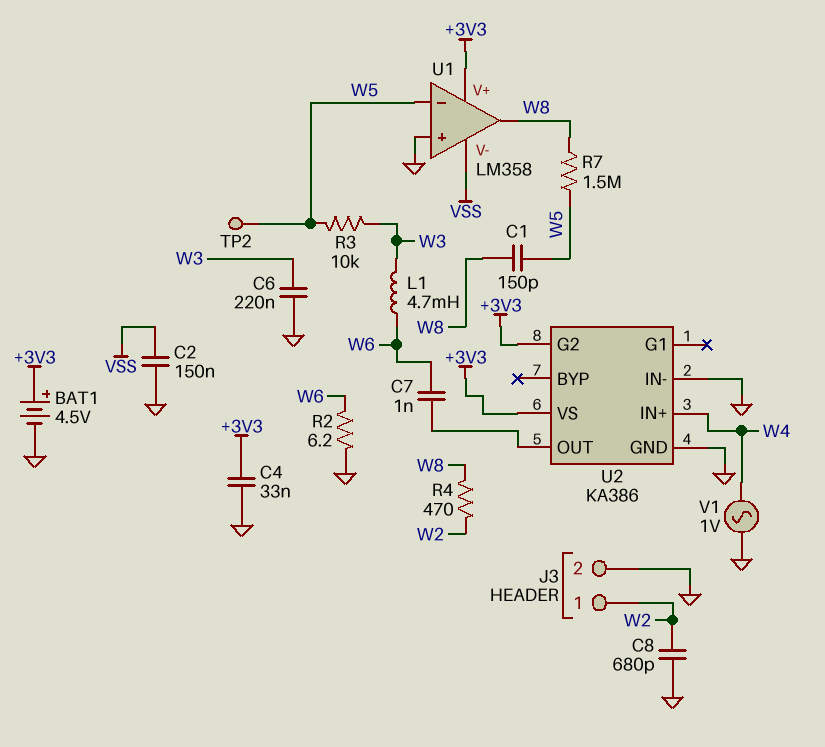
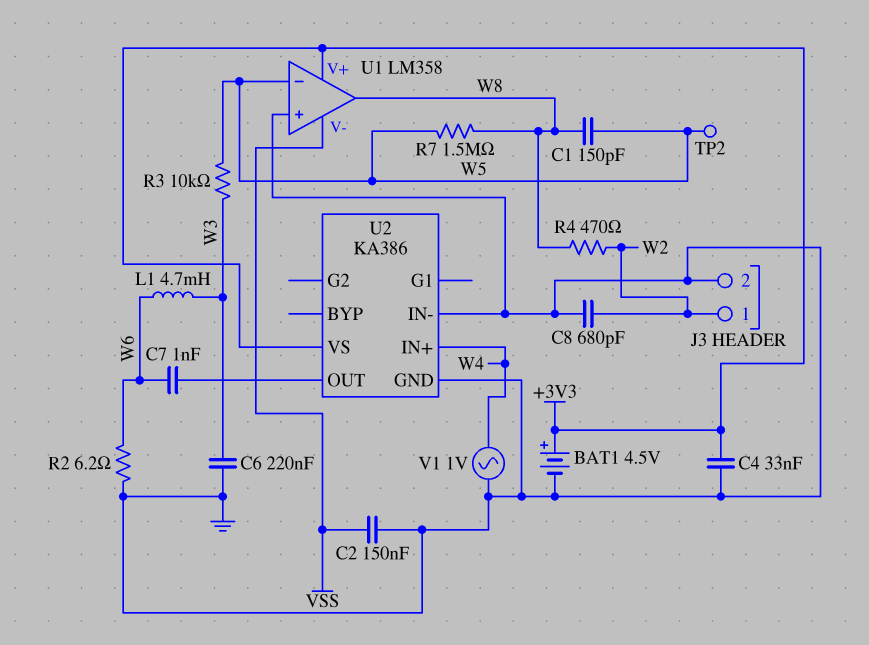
U2 pin G2: +3V3 -> none

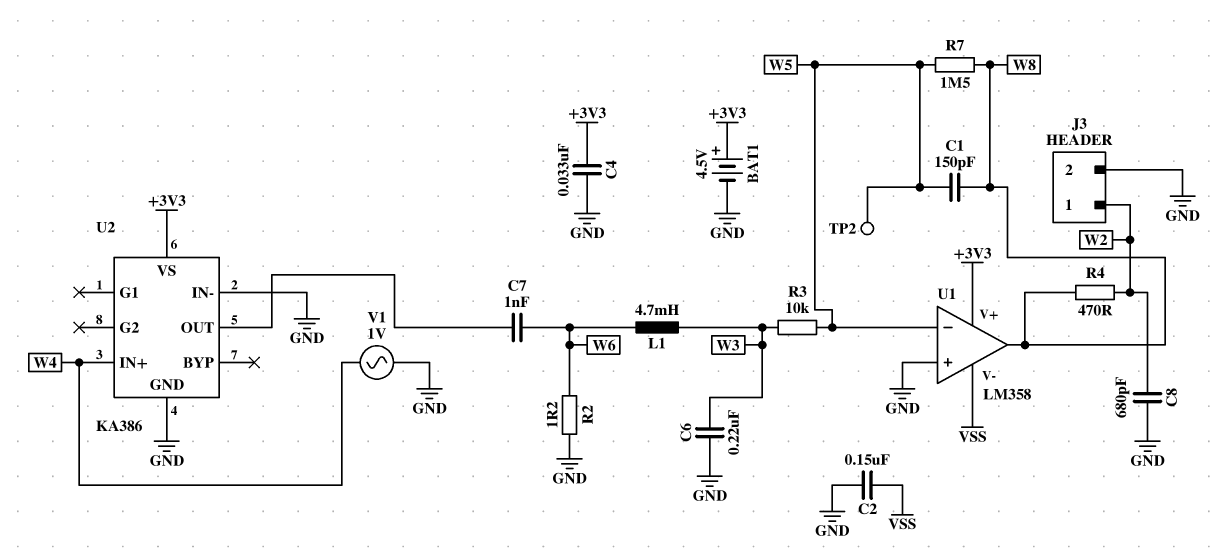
R2: 6.2 (GND, W6) -> 1.2 (GND, W6)

